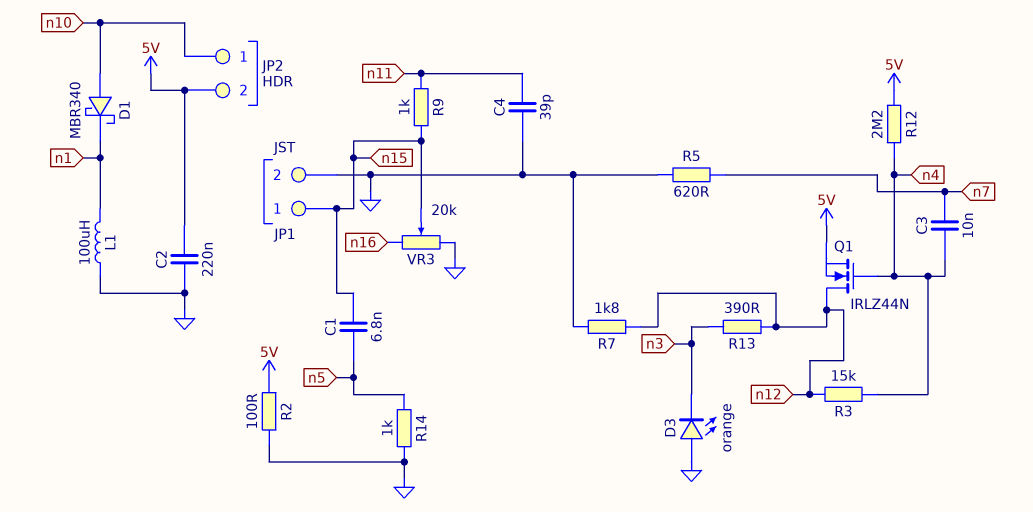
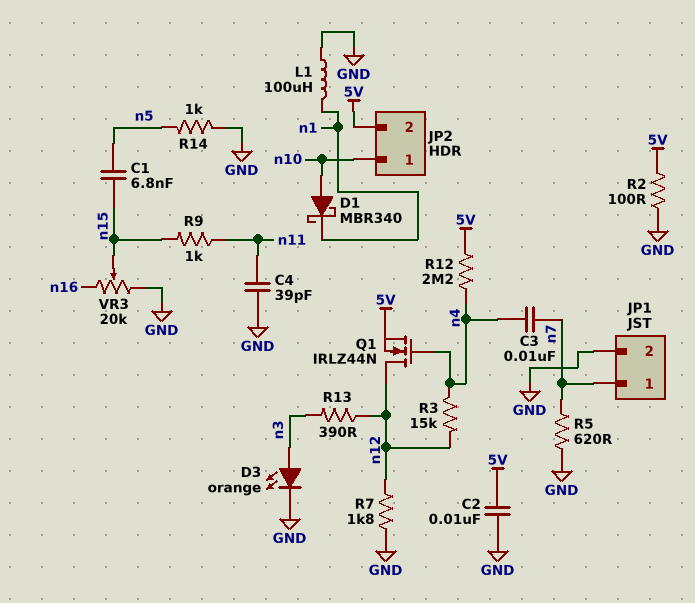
C2: 220nF (5V, GND) -> 10nF (5V, GND)
D3: LED orange (A GND, K n3) -> LED orange (A n3, K GND)
JP1 pin 1: n15 -> n7

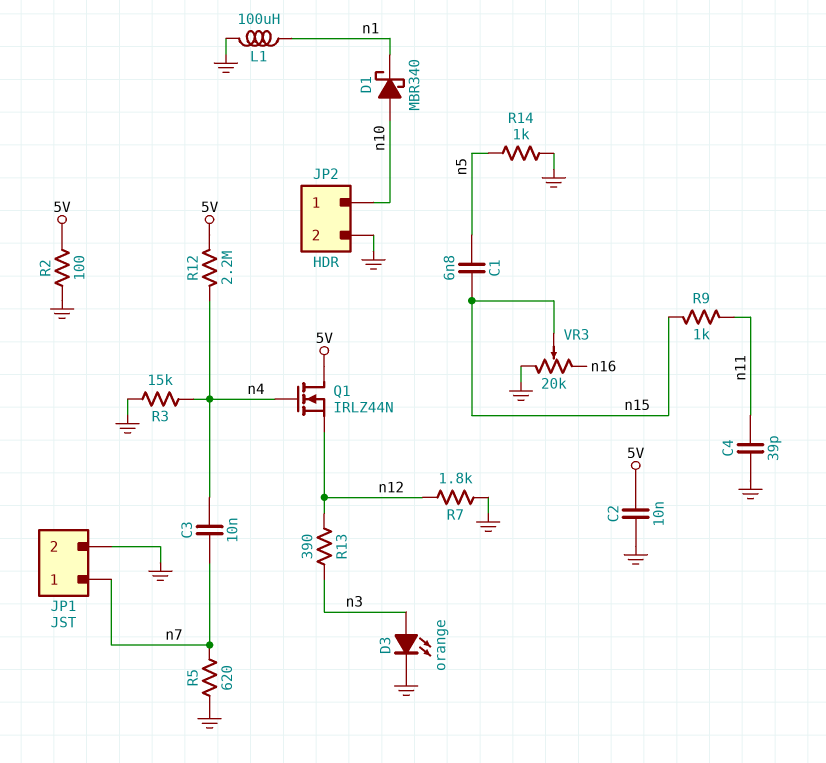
JP2 pin 2: 5V -> GND
Q1: NMOS IRLZ44N (G n4, D n12, S 5V) -> NMOS IRLZ44N (G n4, D 5V, S n12)
R3: 15k (n4, n12) -> 15k (GND, n4)

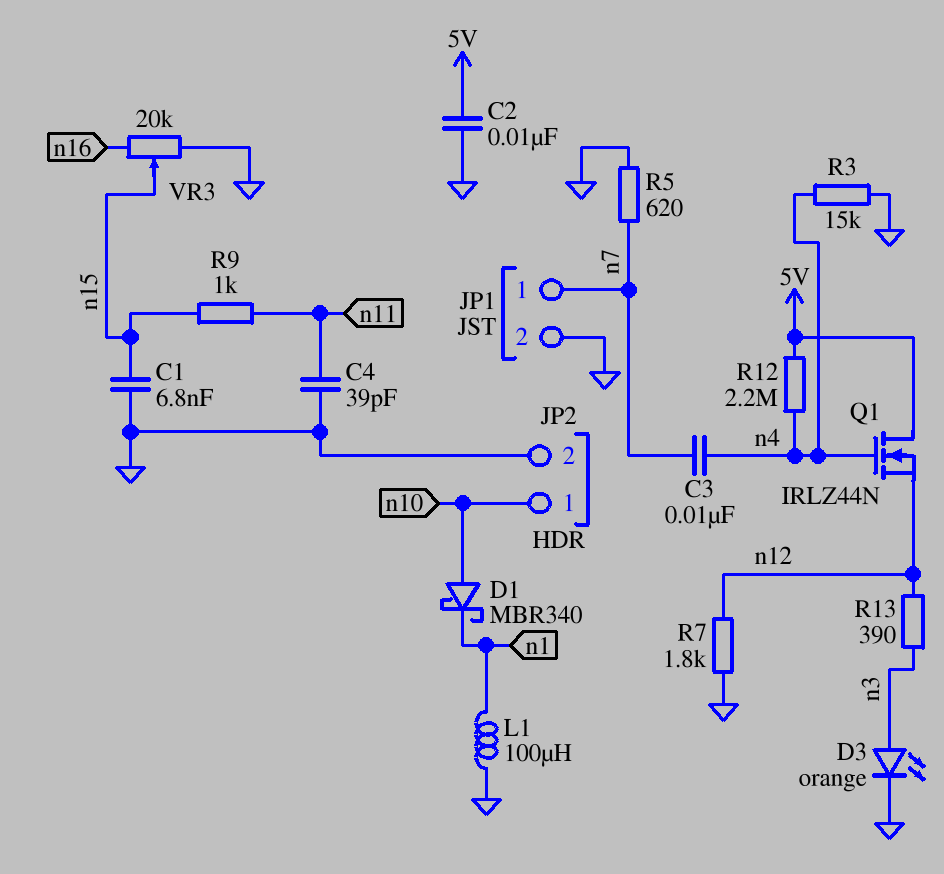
C1: 6.8nF (n5, n15) -> 6.8nF (GND, n15)
R2: 100 (5V, GND) -> none
R14: 1k (GND, n5) -> none

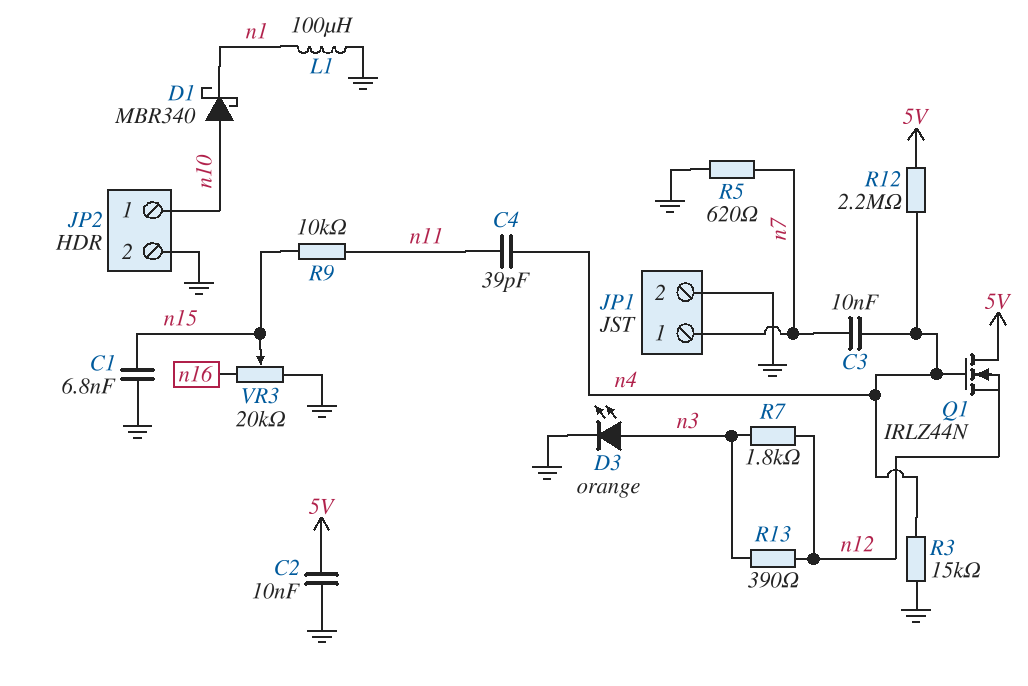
C4: 39pF (GND, n11) -> 39pF (n4, n11)
R7: 1.8k (GND, n12) -> 1.8k (n3, n12)
R9: 1k (n11, n15) -> 10k (n11, n15)

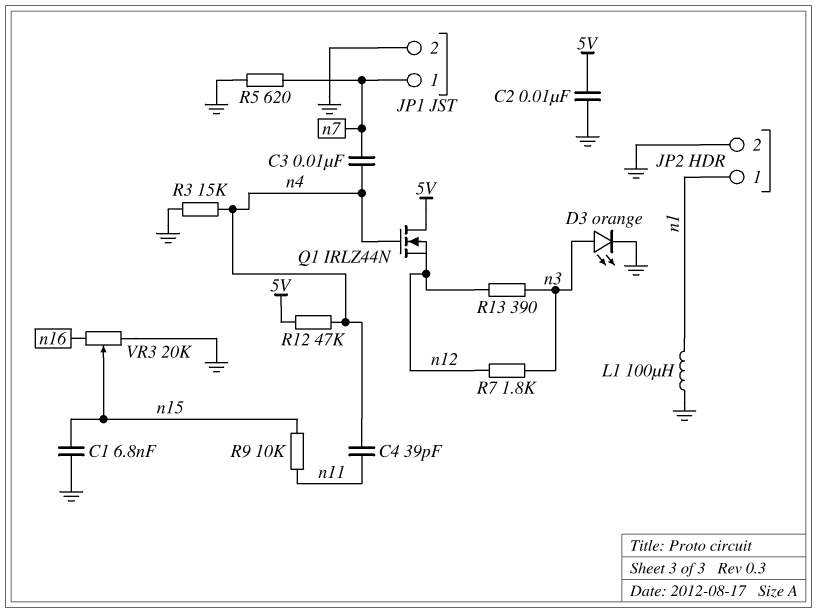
D1: schottky MBR340 (A n10, K n1) -> none
JP2 pin 1: n10 -> n1
R12: 2.2M (5V, n4) -> 47k (5V, n4)

